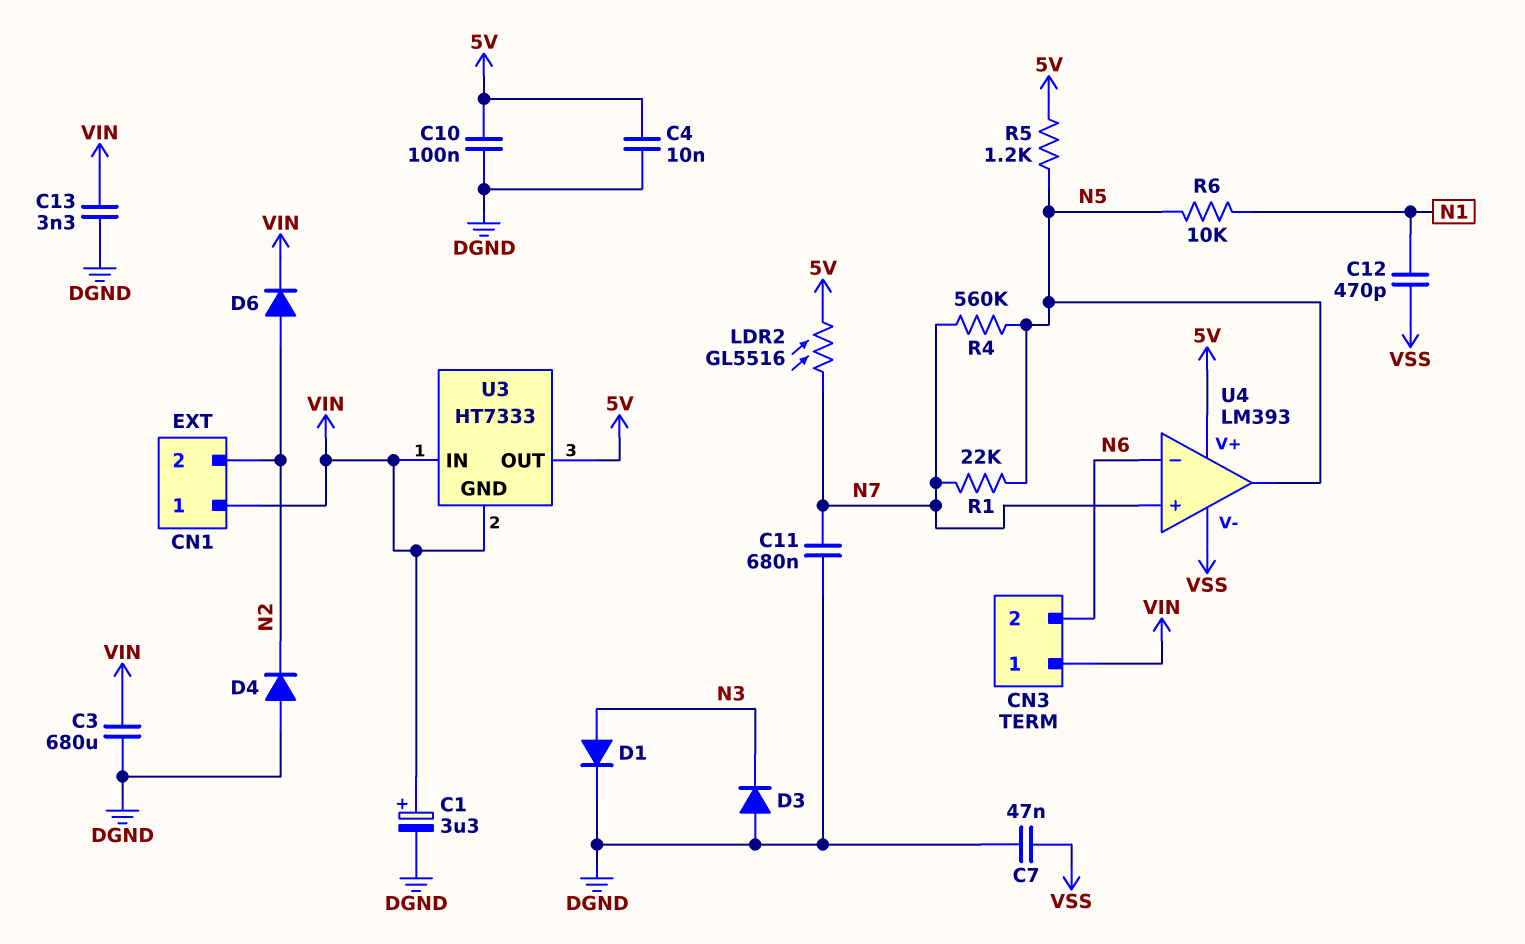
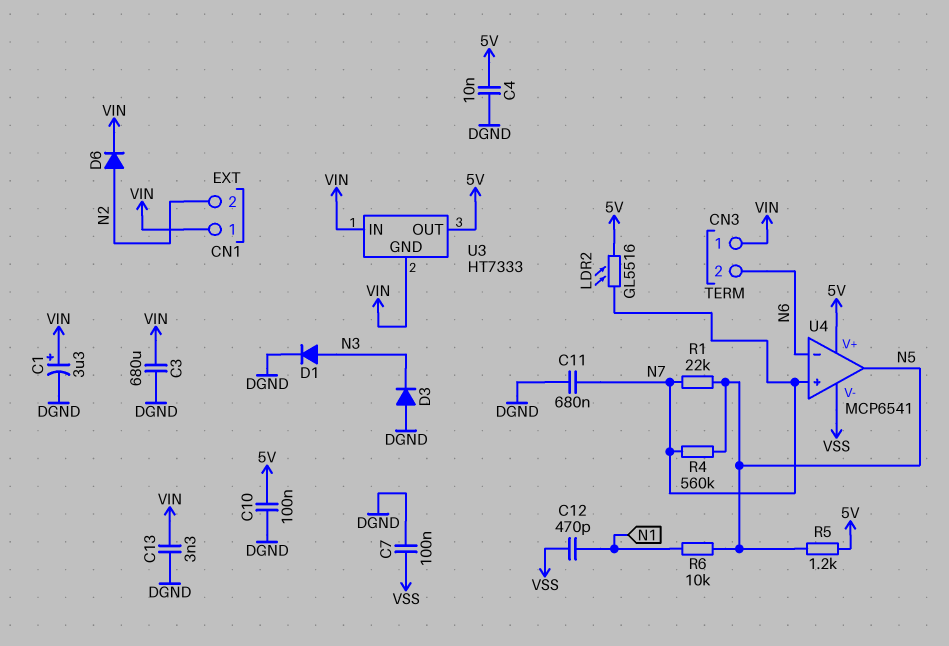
C7: 47nF (DGND, VSS) -> 100nF (DGND, VSS)
D4: diode (A DGND, K N2) -> none
U4: LM393 -> MCP6541

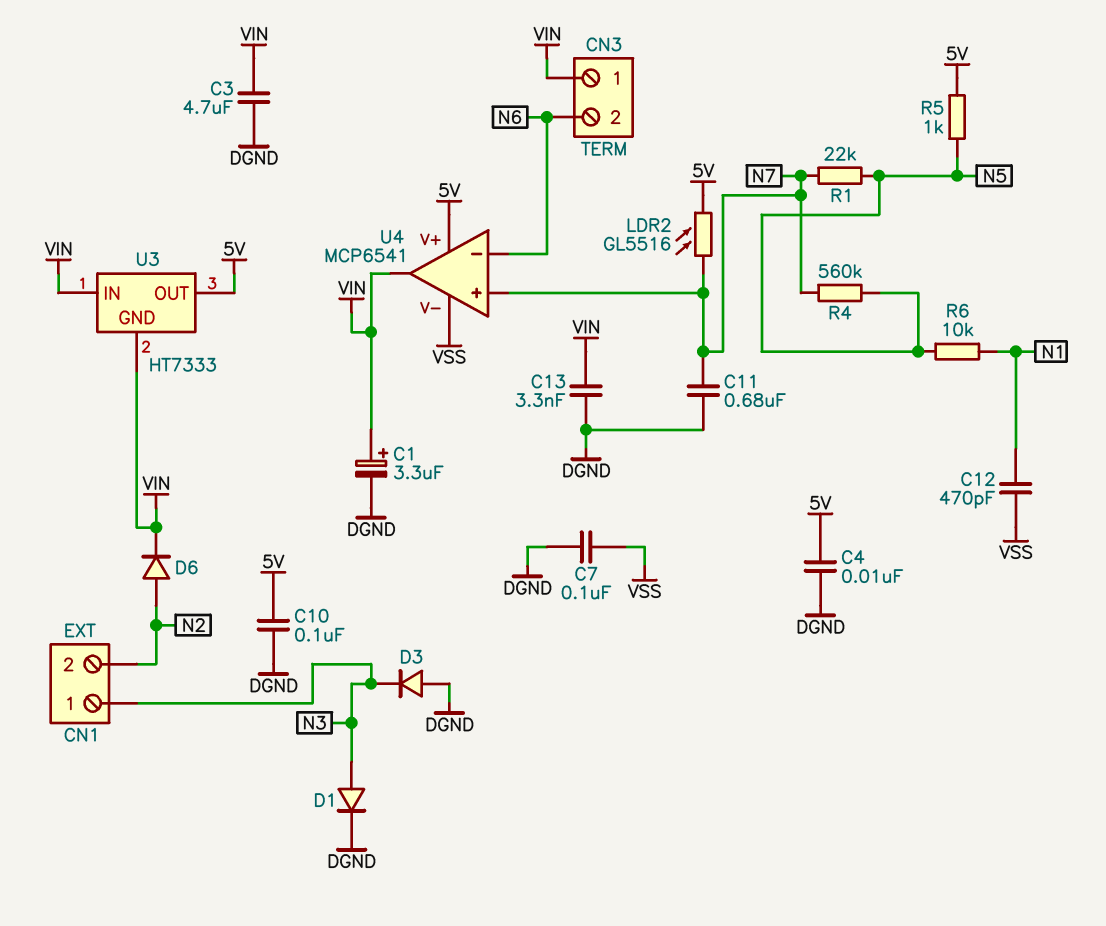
C3: 680uF (DGND, VIN) -> 4.7uF (DGND, VIN)
CN1 pin 1: VIN -> N3
R5: 1.2k (5V, N5) -> 1k (5V, N5)
U4 pin out: N5 -> VIN

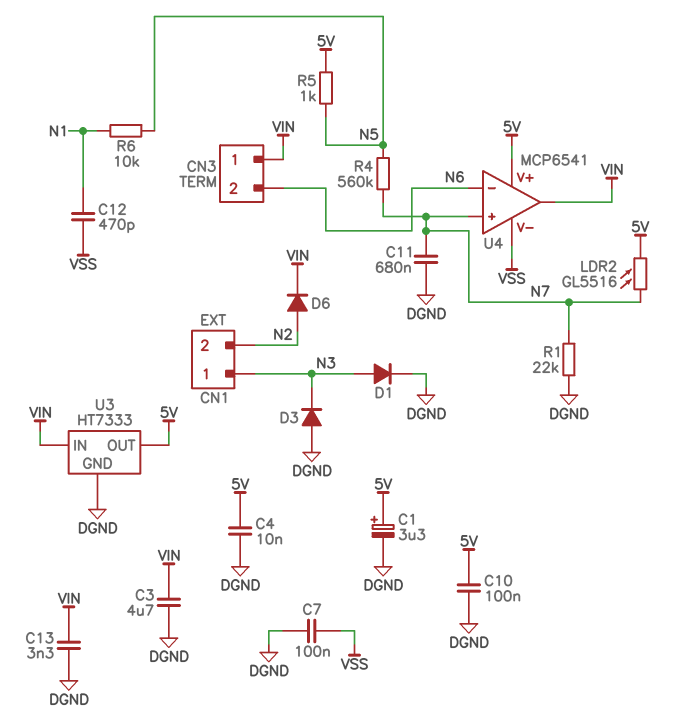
C1: 3.3uF (plus VIN, minus DGND) -> 3.3uF (plus 5V, minus DGND)
R1: 22k (N5, N7) -> 22k (DGND, N7)
U3 pin GND: VIN -> DGND

